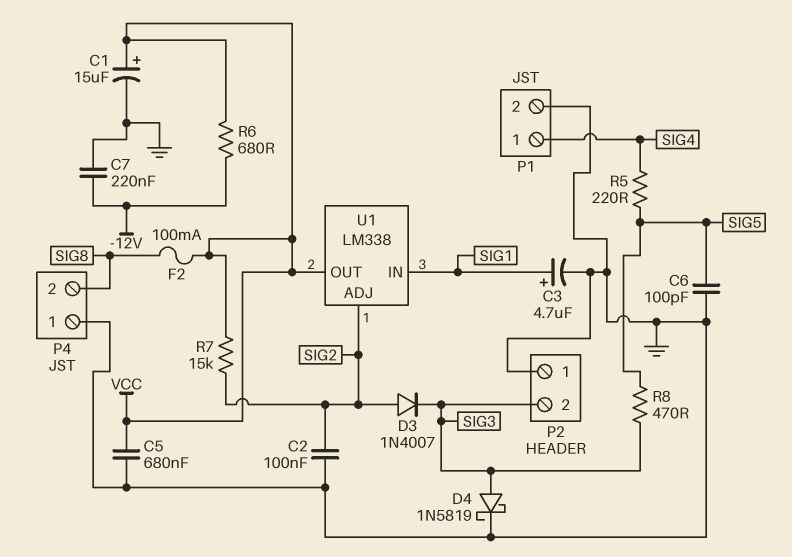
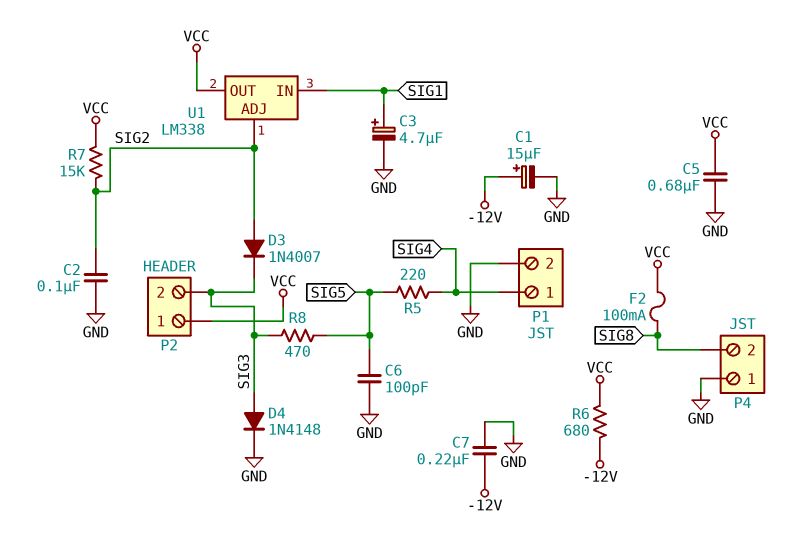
C1: 15uF (plus VCC, minus GND) -> 15uF (plus -12V, minus GND)
D4: schottky 1N5819 (A SIG3, K GND) -> diode 1N4148 (A SIG3, K GND)
P2 pin 1: GND -> VCC

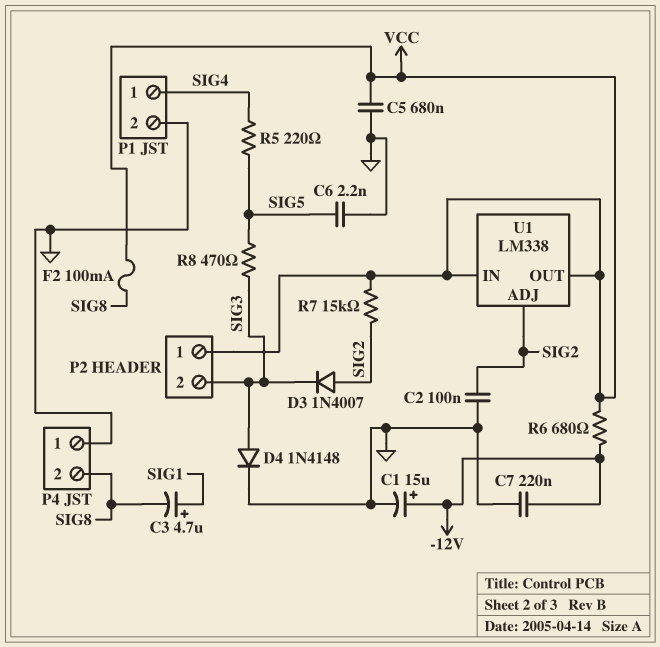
C3: 4.7uF (plus SIG1, minus GND) -> 4.7uF (plus SIG1, minus SIG8)
C6: 100pF (GND, SIG5) -> 2.2nF (GND, SIG5)
U1 pin IN: SIG1 -> VCC

